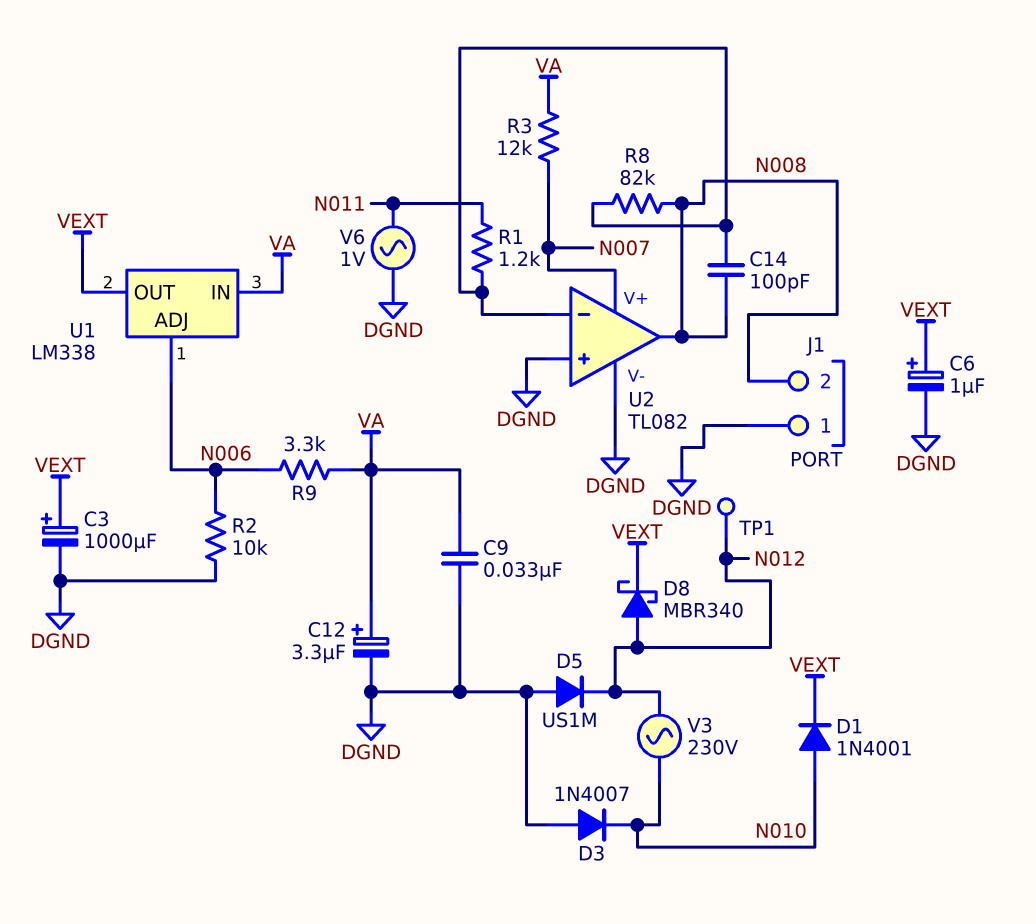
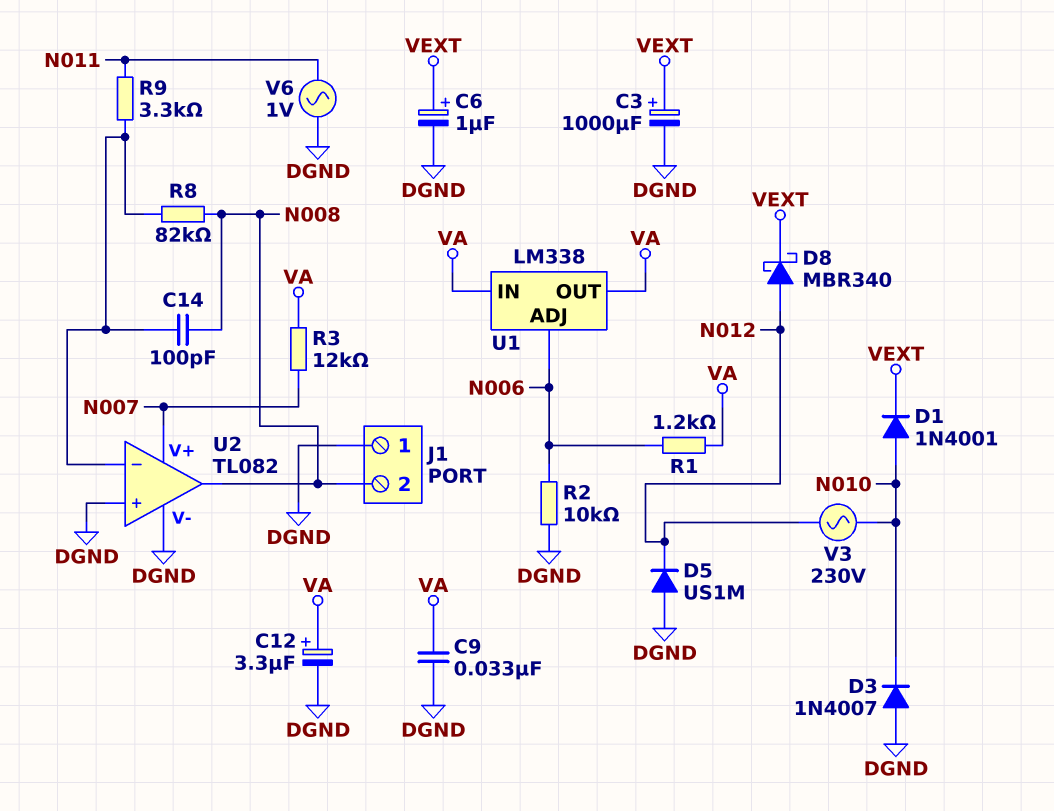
R1: 1.2k (N011, U2/in-) -> 1.2k (N006, VA)
R9: 3.3k (N006, VA) -> 3.3k (N011, U2/in-)
TP1: test point (N012) -> none
U1 pin OUT: VEXT -> VA

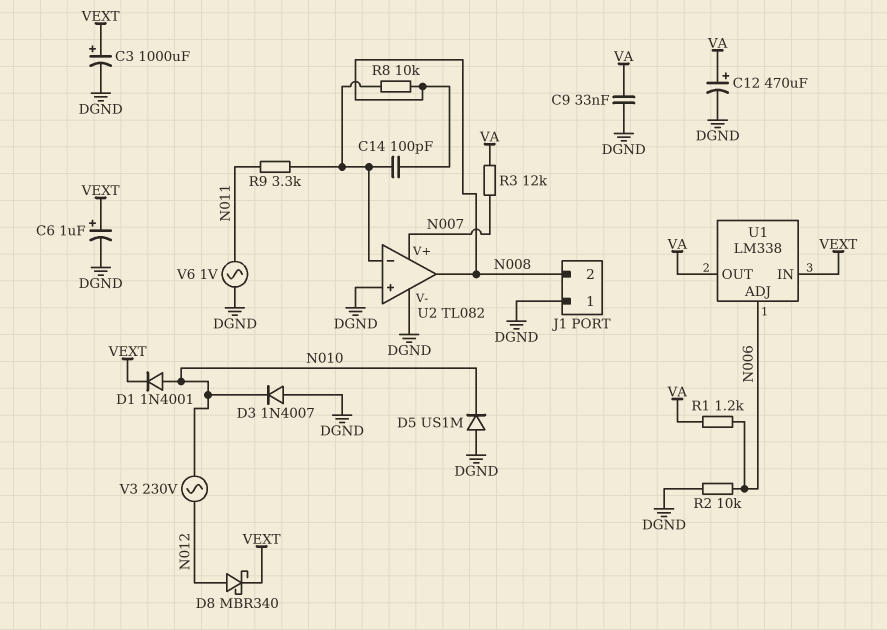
C12: 3.3uF (plus VA, minus DGND) -> 470uF (plus VA, minus DGND)
D5: diode US1M (A DGND, K N012) -> diode US1M (A DGND, K N010)
R8: 82k (N008, U2/in-) -> 10k (N008, U2/in-)
U1 pin IN: VA -> VEXT

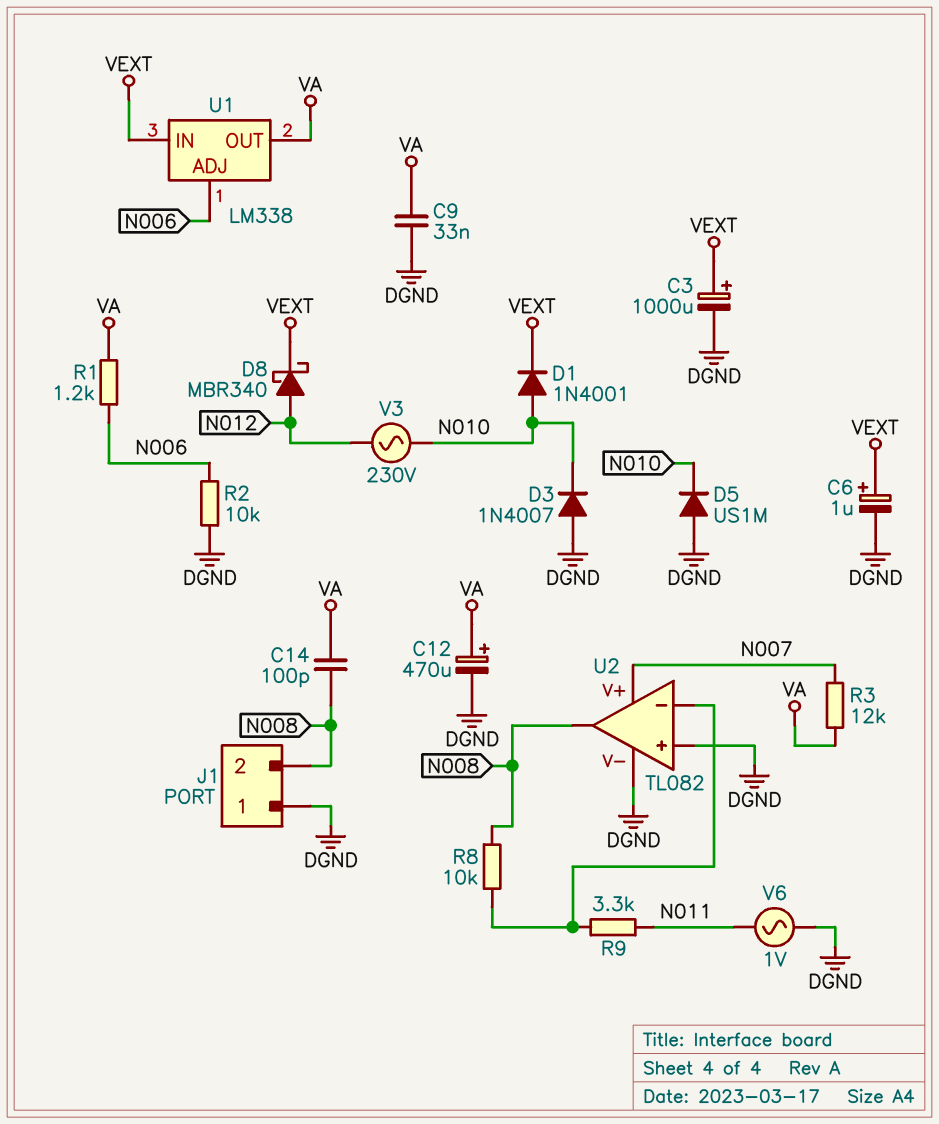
C14: 100pF (N008, U2/in-) -> 100pF (N008, VA)

